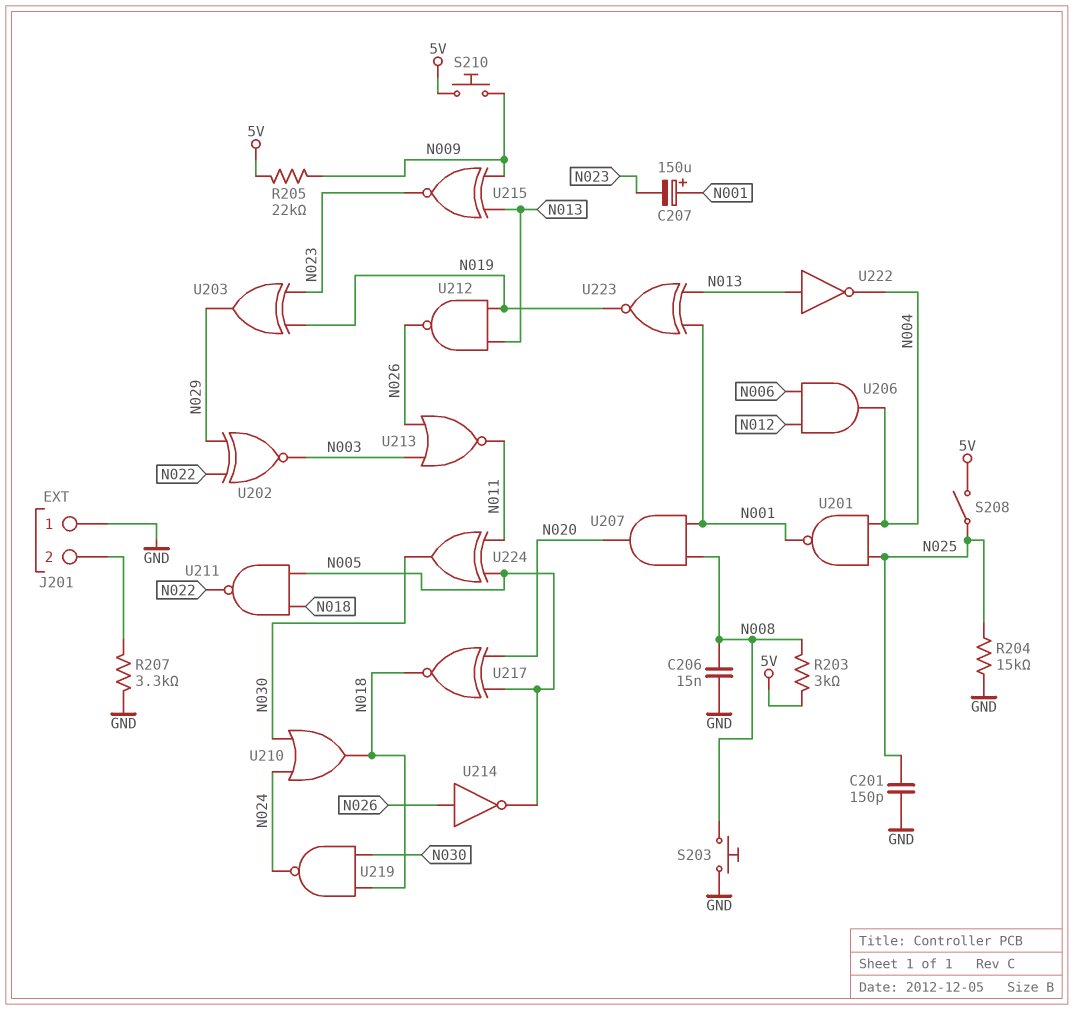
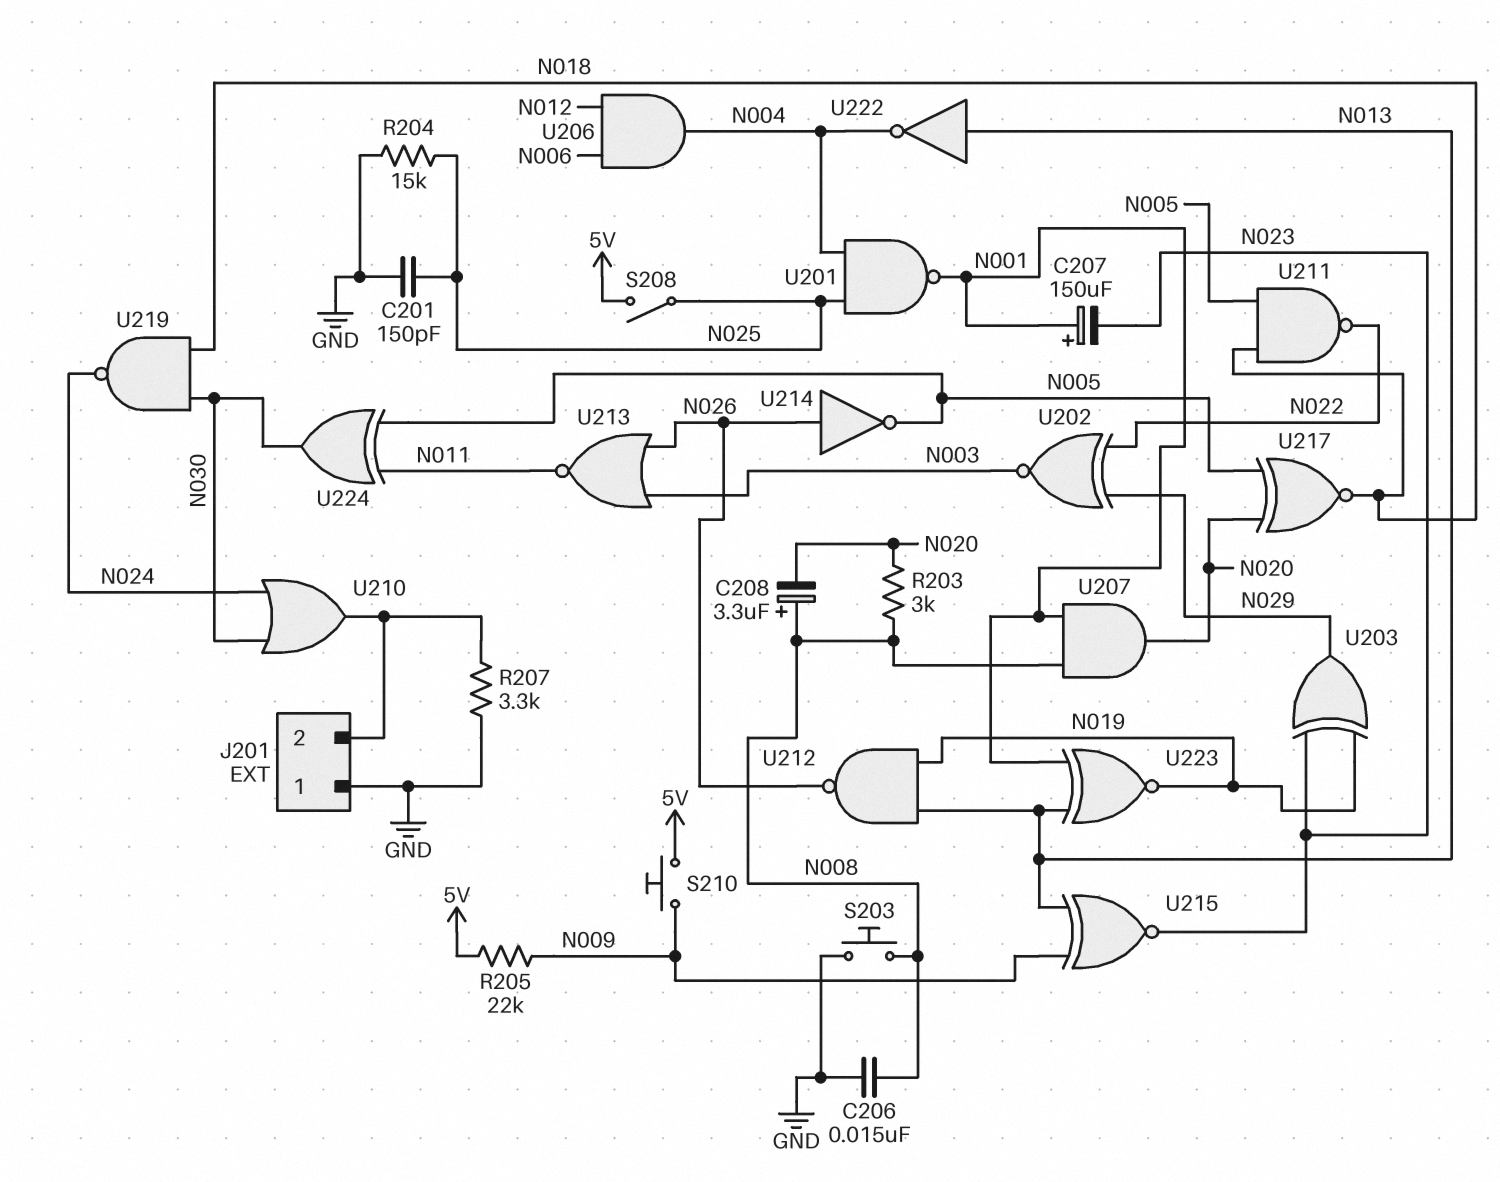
C208: none -> 3.3uF (plus N008, minus N020)
R203: 3k (5V, N008) -> 3k (N008, N020)
U210: OR (in N024, in N030, out N018) -> OR (in N024, in N030, out J201/2)

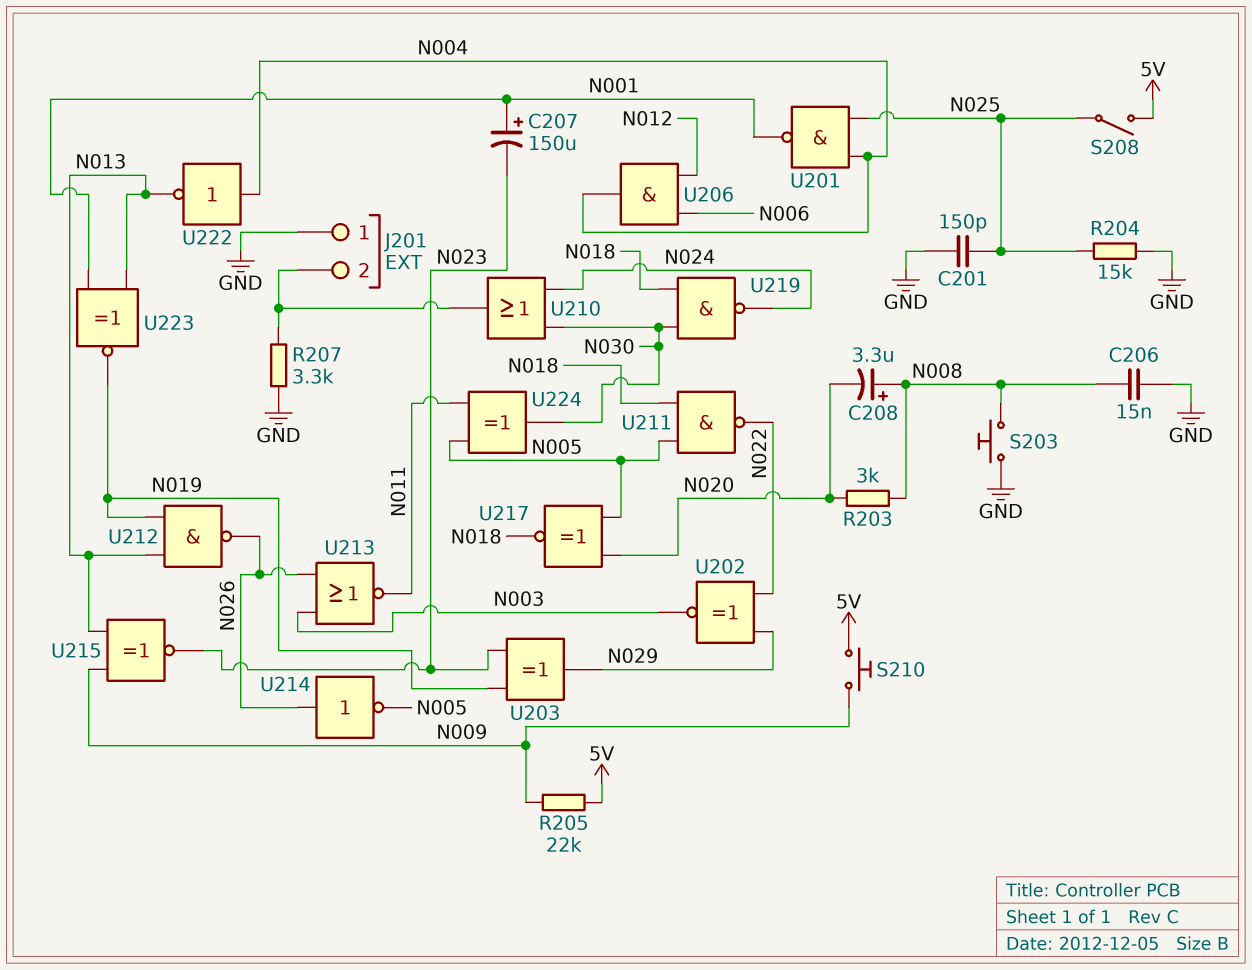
U207: AND (in N001, in N008, out N020) -> none
U222: NOT (in N013, out N004) -> NOT (in N004, out N013)

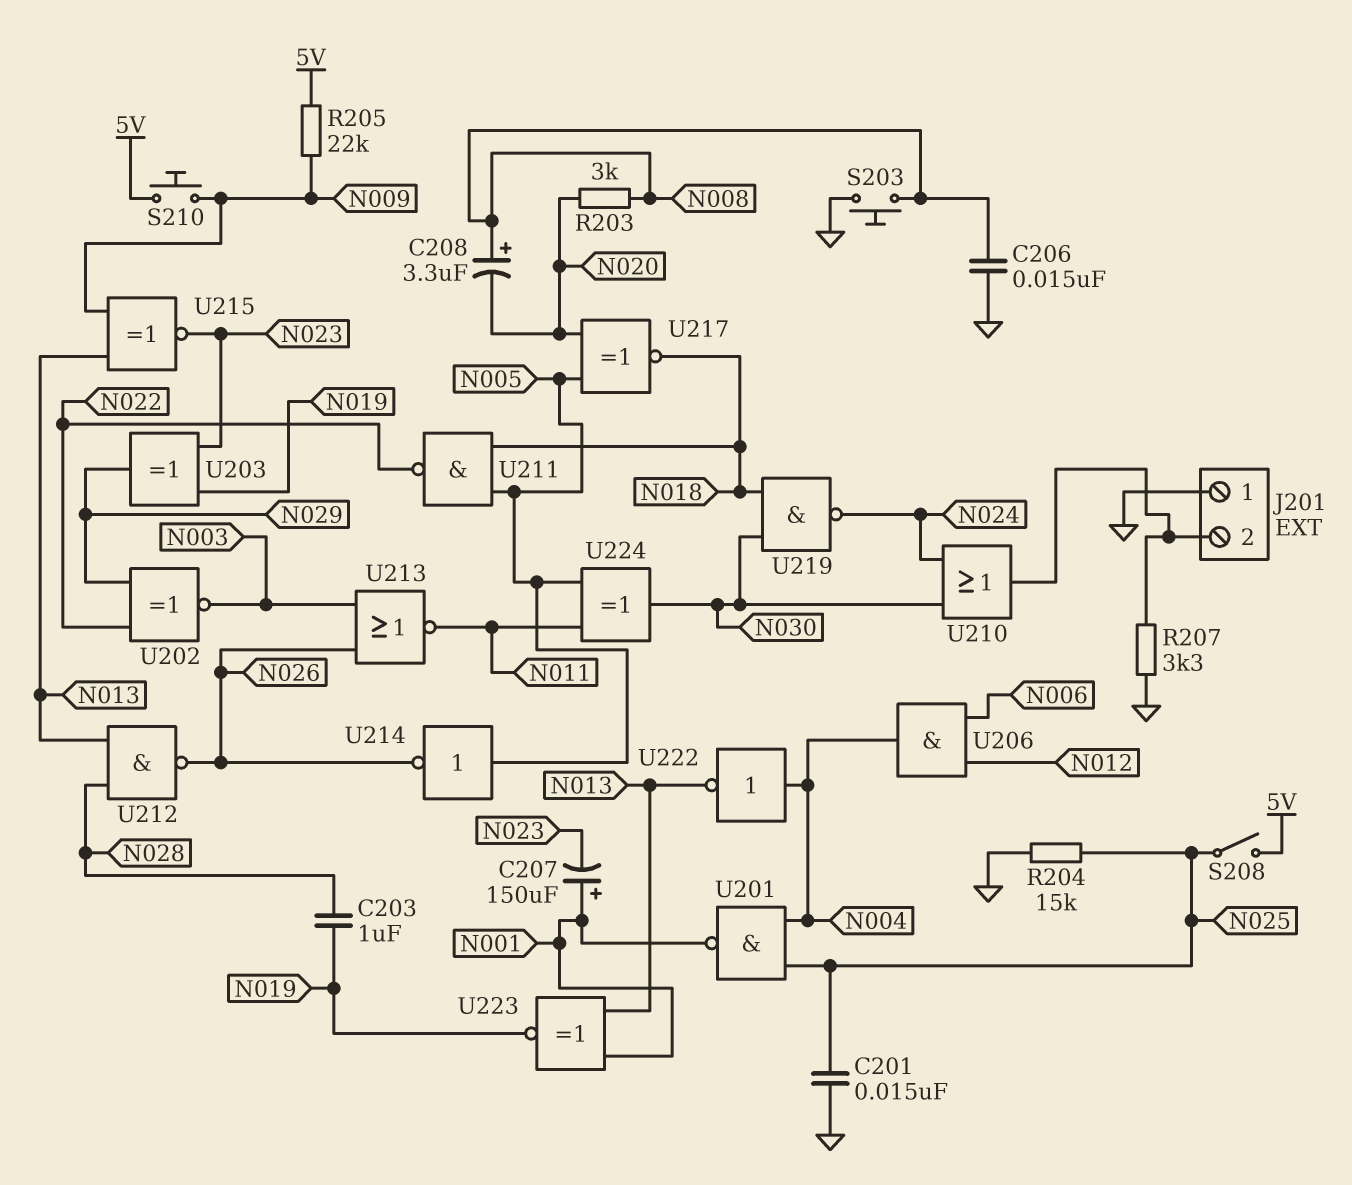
C201: 150pF (GND, N025) -> 15nF (GND, N025)
C203: none -> 1uF (N019, N028)
U212: NAND (in N013, in N019, out N026) -> NAND (in N013, in N028, out N026)
U214: NOT (in N026, out N005) -> NOT (in N005, out N026)

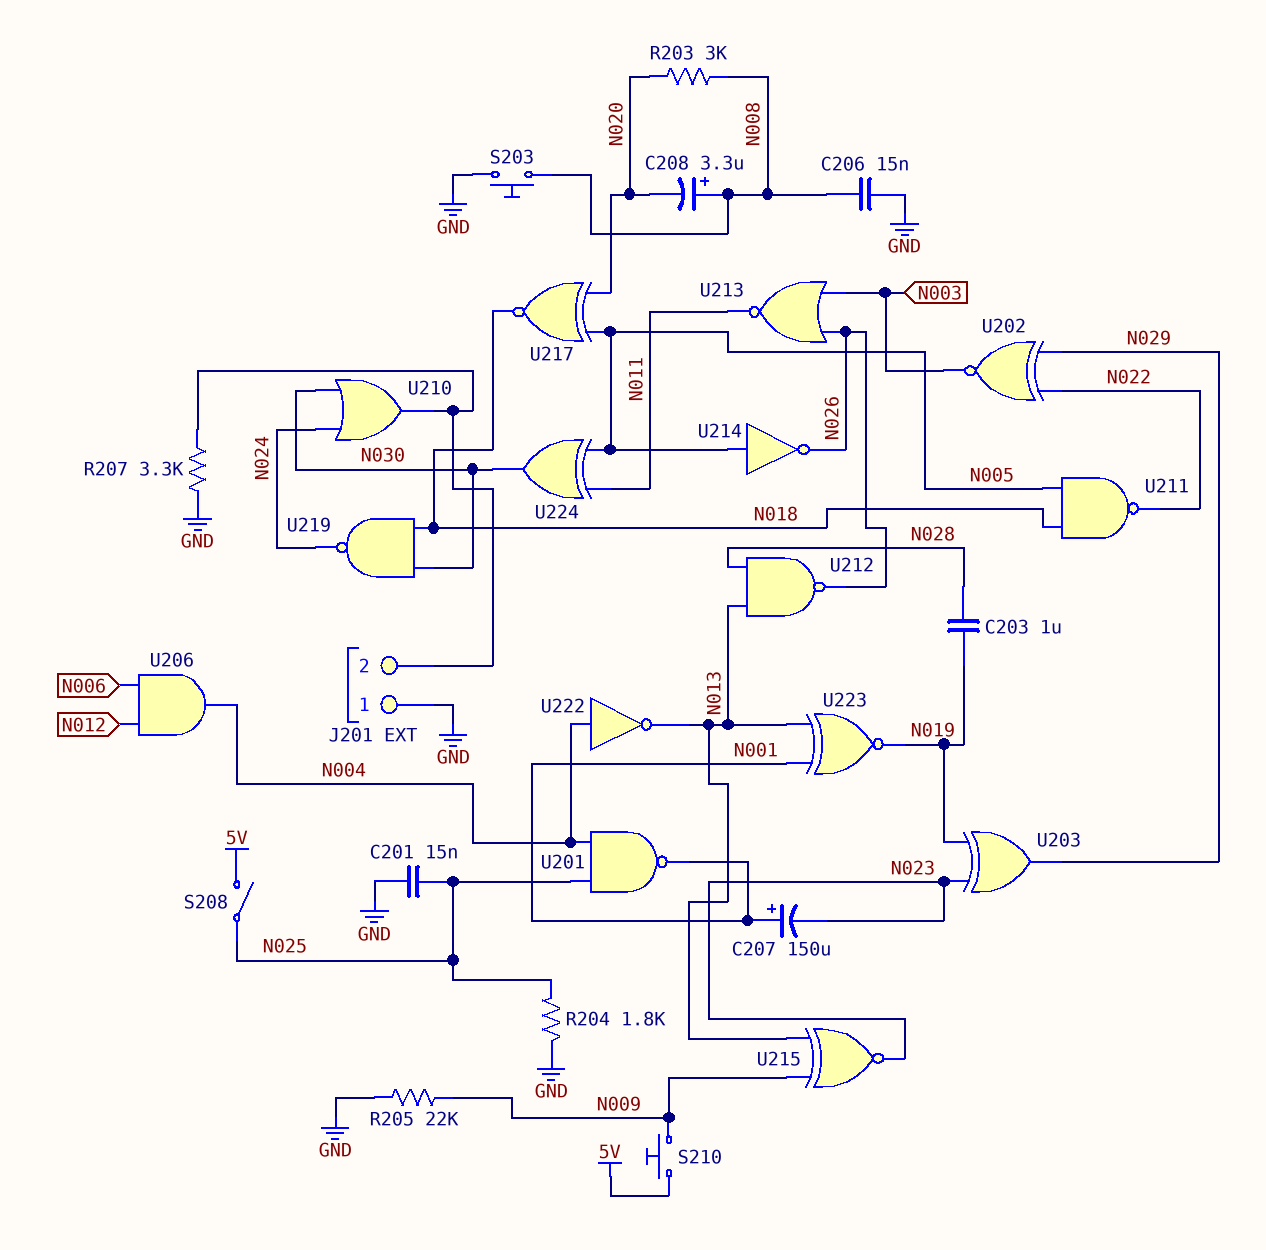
R204: 15k (GND, N025) -> 1.8k (GND, N025)
R205: 22k (5V, N009) -> 22k (GND, N009)

